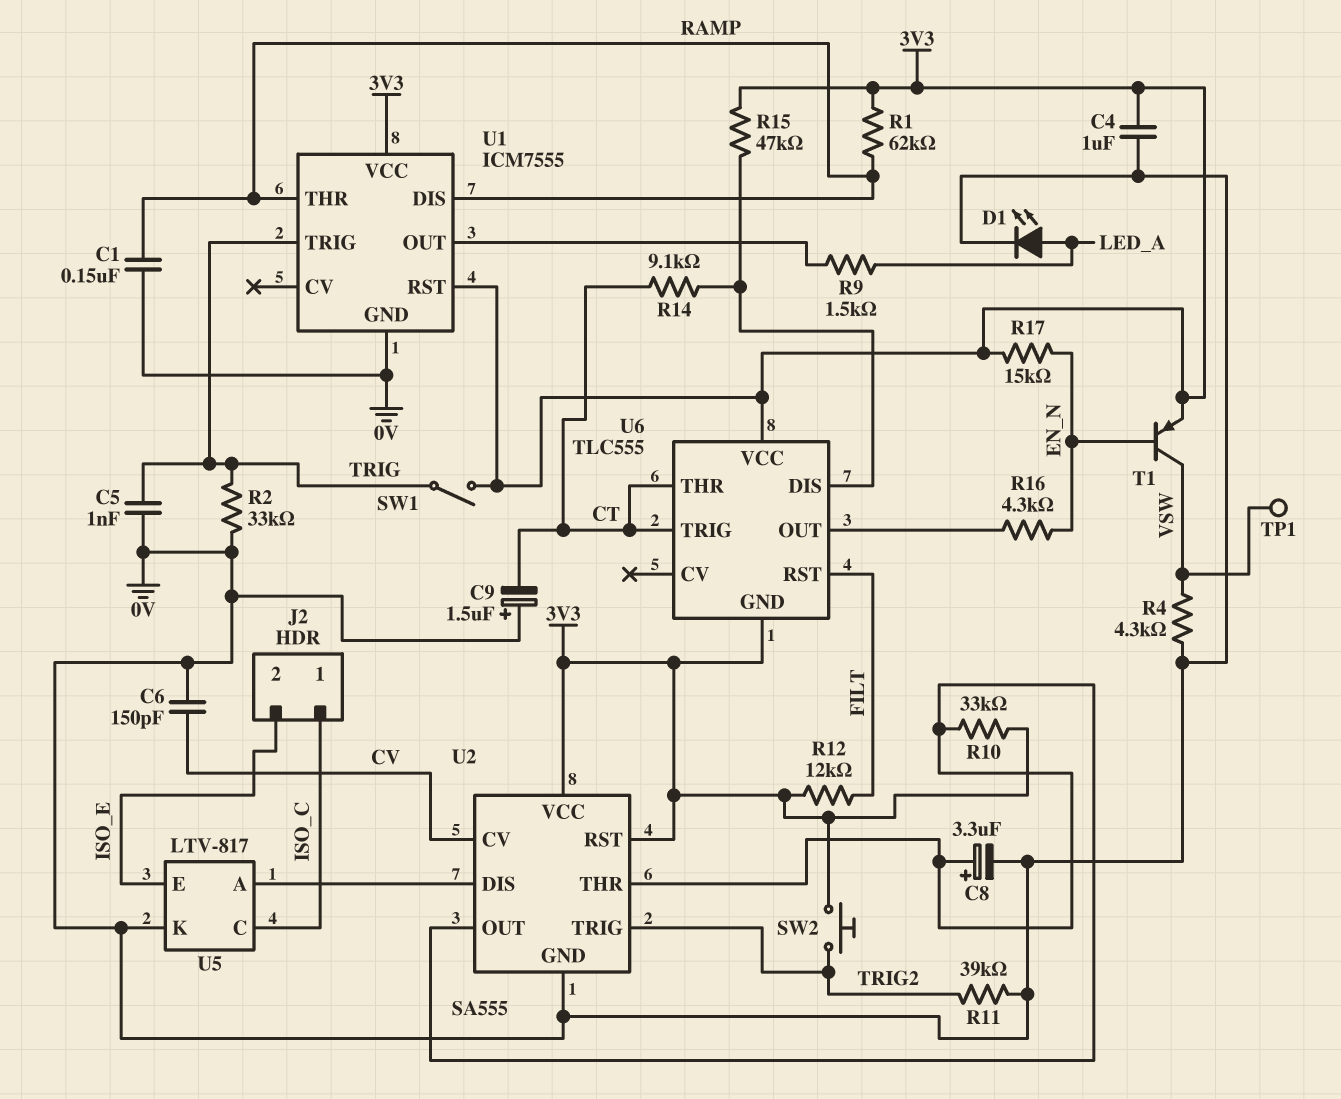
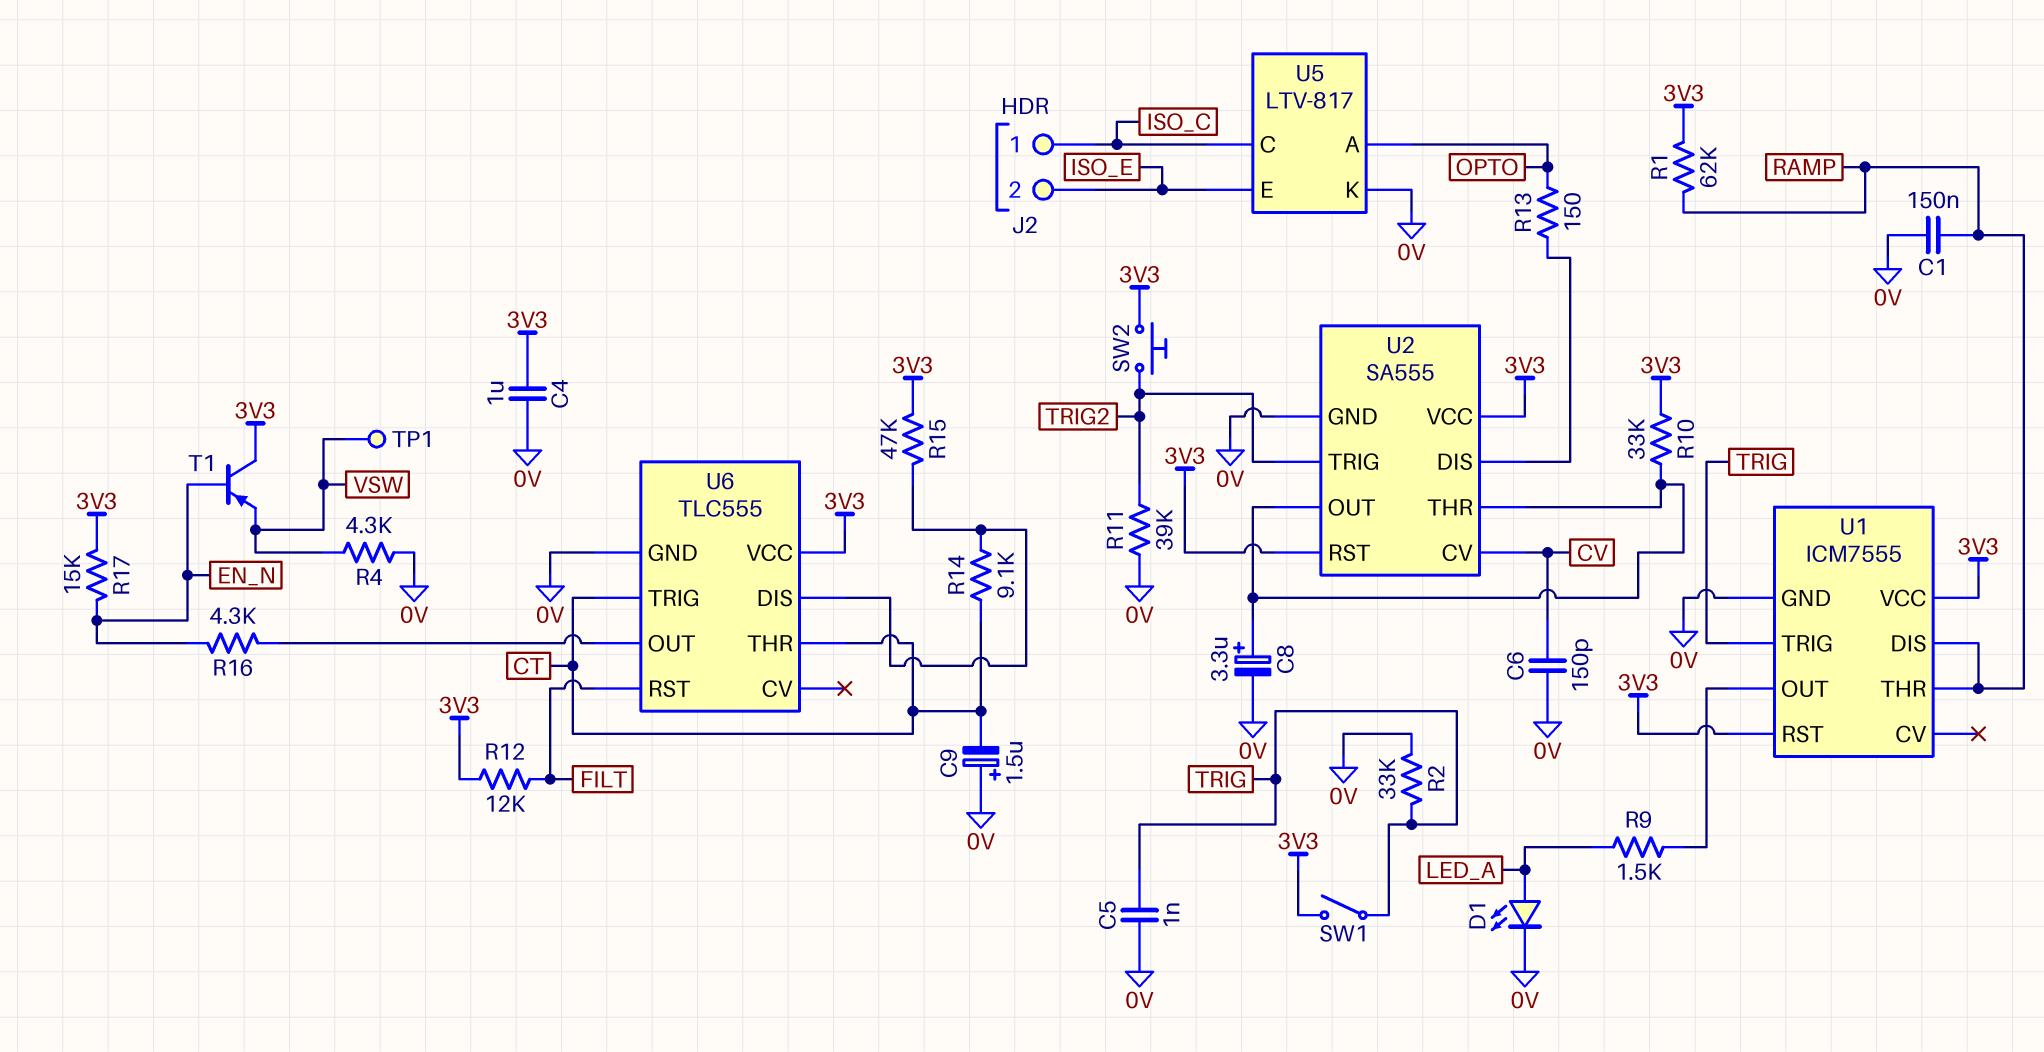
R13: none -> 150 (OPTO, U2/DIS)
T1: PNP (B EN_N, C VSW, E 3V3) -> PNP (B EN_N, C 3V3, E VSW)
U5 pin A: U2/DIS -> OPTO
U6 pin GND: 3V3 -> 0V

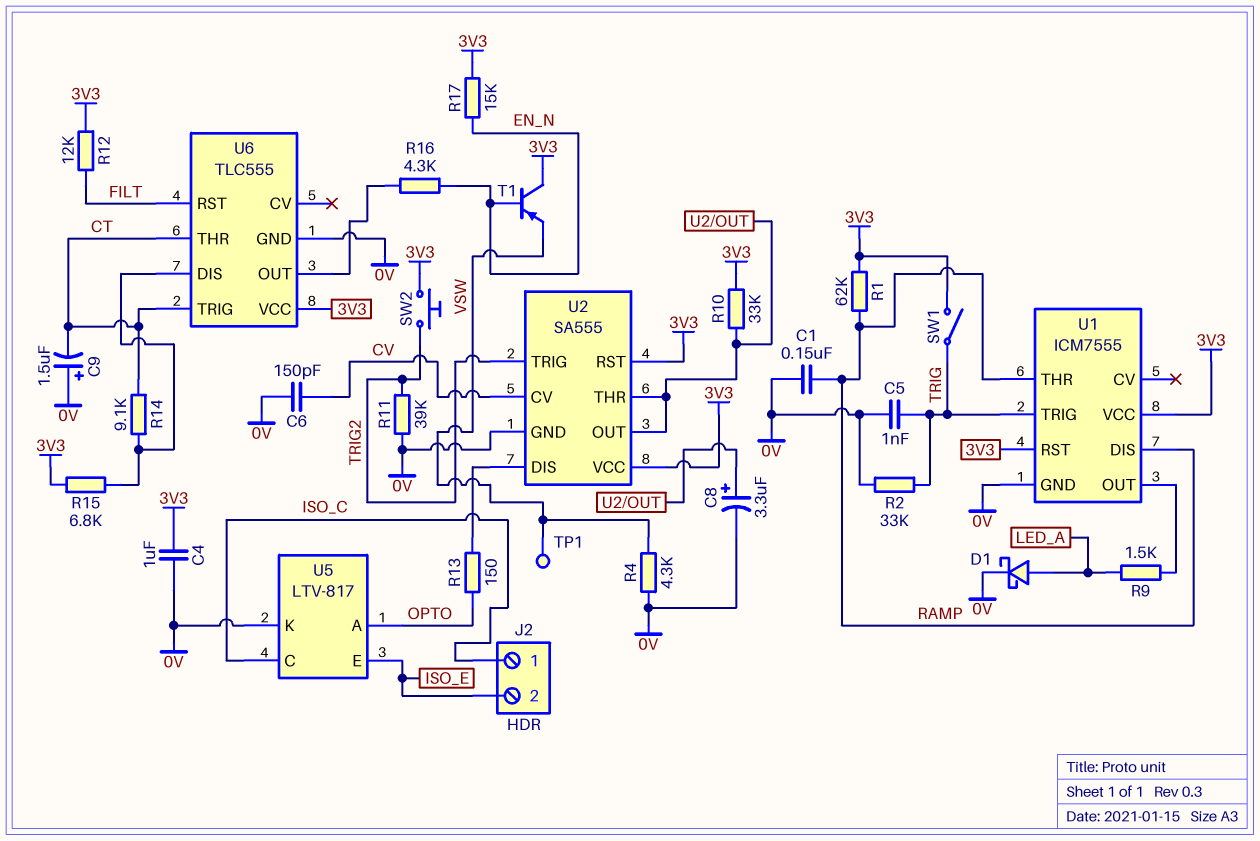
D1: LED (A LED_A, K 0V) -> schottky (A LED_A, K 0V)
R15: 47k (3V3, U6/DIS) -> 6.8k (3V3, U6/DIS)

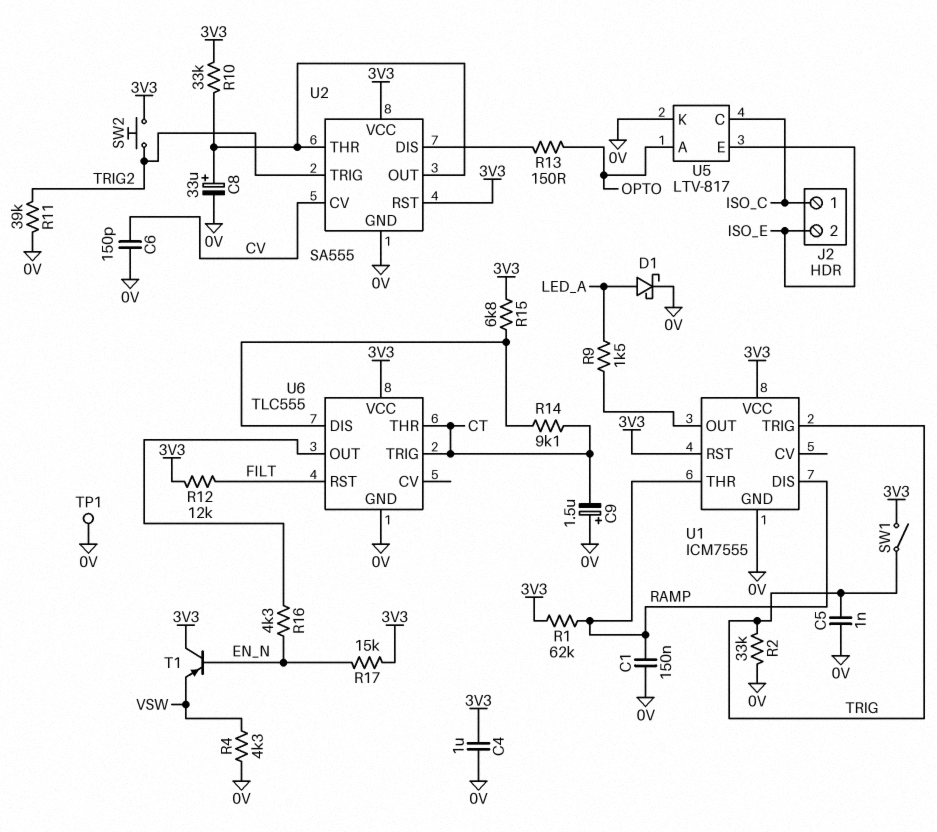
C8: 3.3uF (plus U2/OUT, minus 0V) -> 33uF (plus U2/OUT, minus 0V)
TP1: test point (VSW) -> test point (0V)

